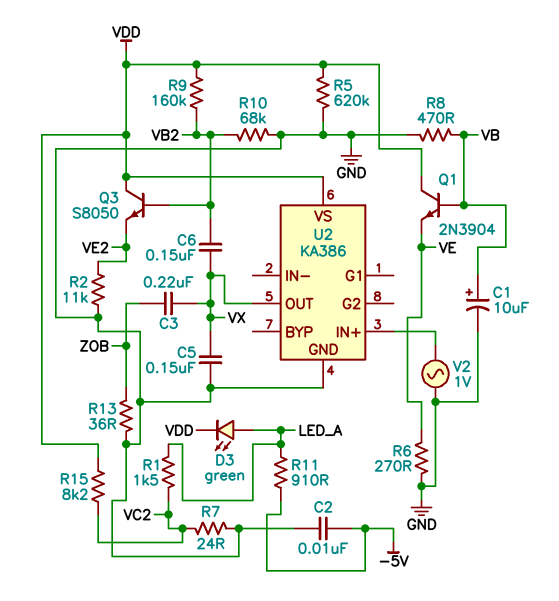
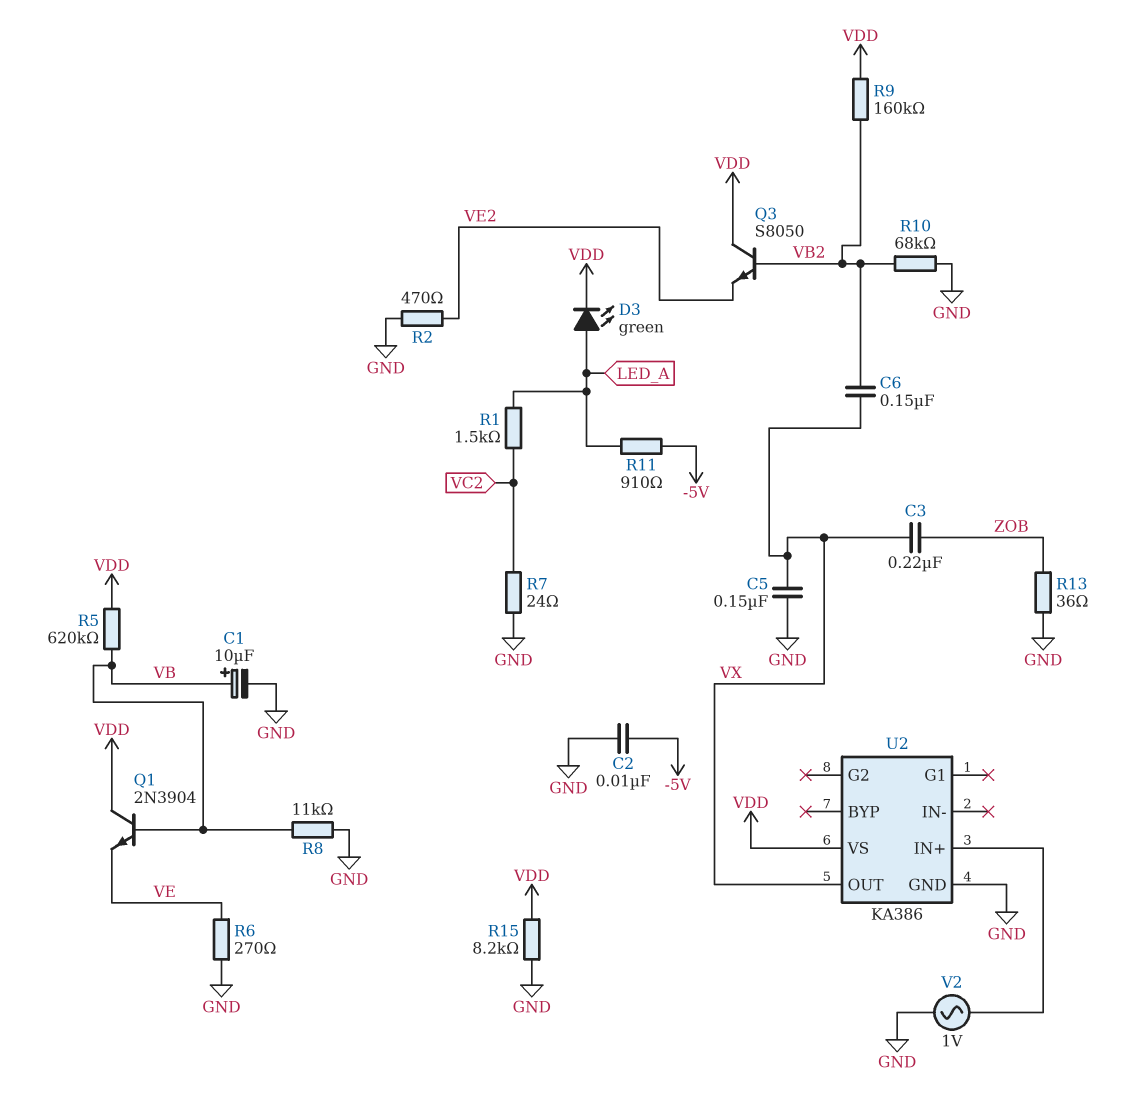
R2: 11k (GND, VE2) -> 470 (GND, VE2)
R5: 620k (GND, VDD) -> 620k (VB, VDD)
R8: 470 (GND, VB) -> 11k (GND, VB)
R15: 8.2k (VC2, VDD) -> 8.2k (GND, VDD)

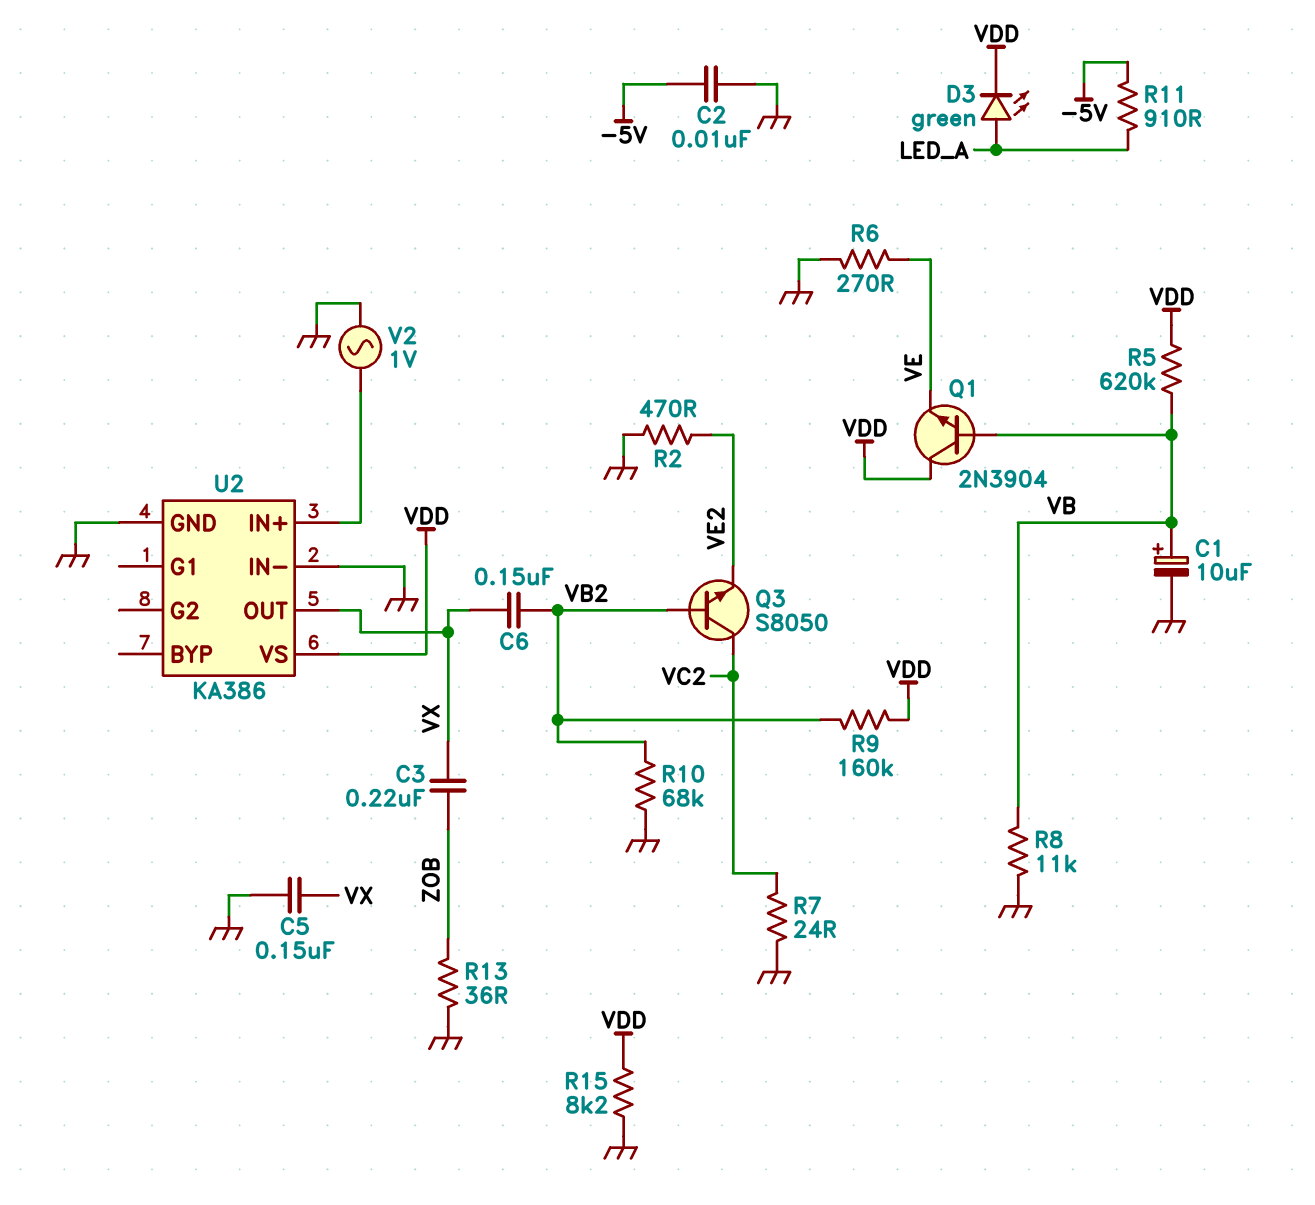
Q3: NPN S8050 (B VB2, C VDD, E VE2) -> NPN S8050 (B VB2, C VC2, E VE2)
R1: 1.5k (LED_A, VC2) -> none
U2 pin IN-: none -> GND

